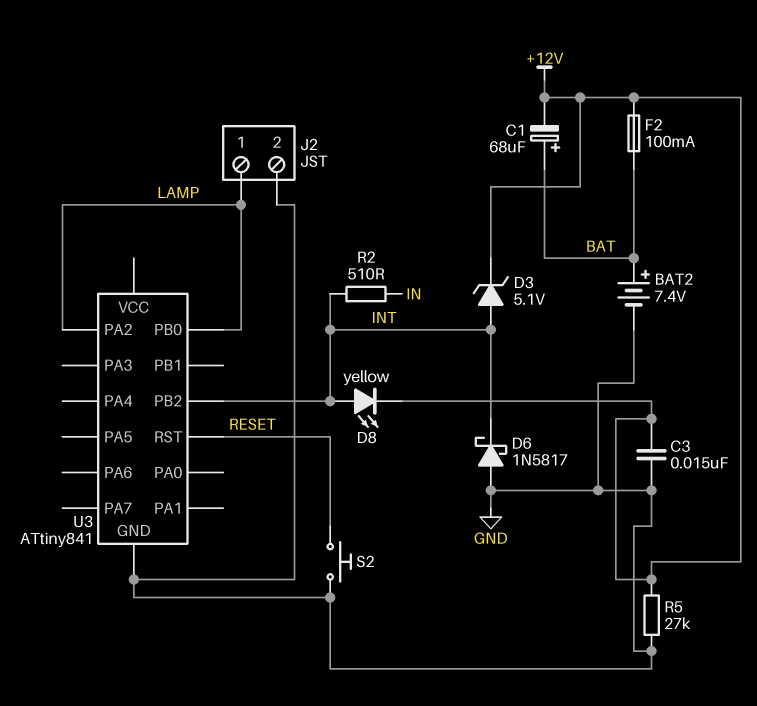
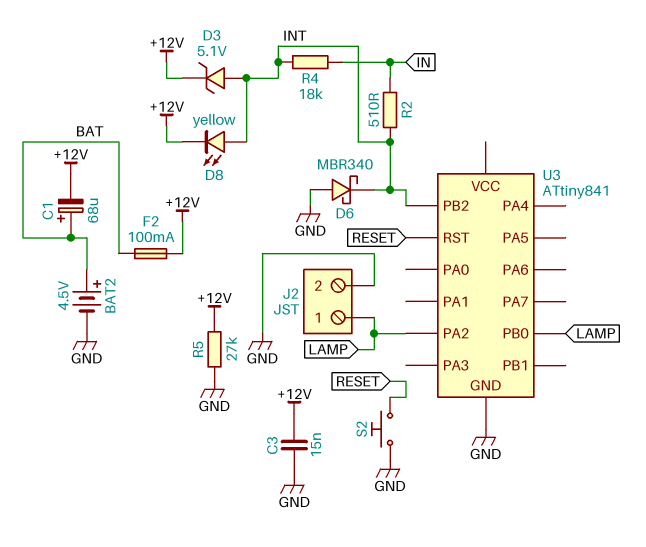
BAT2: 7.4V (plus BAT, minus GND) -> 4.5V (plus BAT, minus GND)
D6: schottky 1N5817 (A GND, K INT) -> schottky MBR340 (A GND, K INT)
R4: none -> 18k (IN, INT)

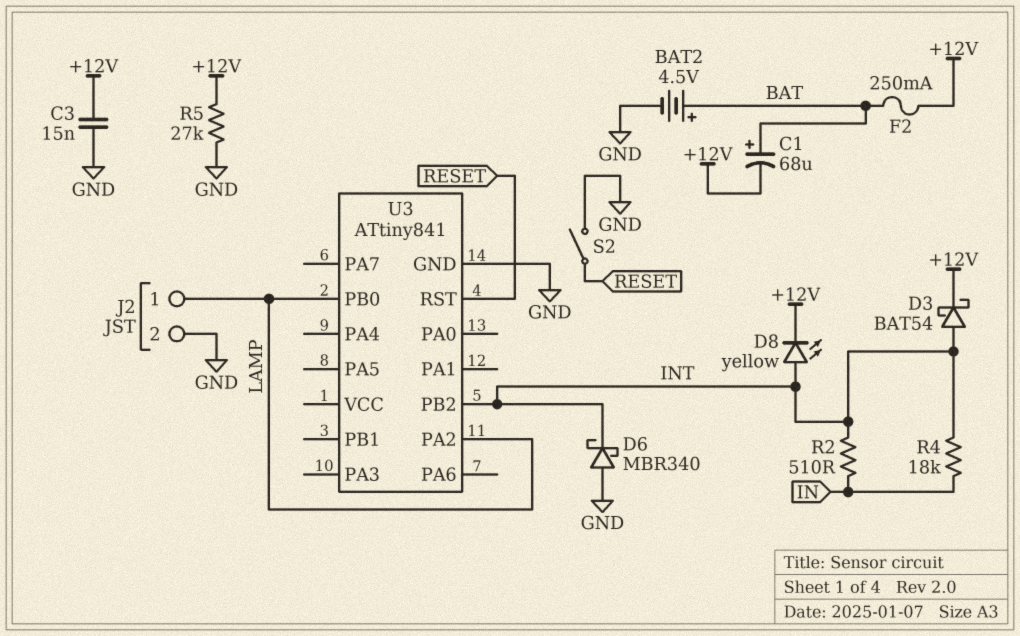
D3: zener 5.1V (A INT, K +12V) -> schottky BAT54 (A INT, K +12V)
F2: 100mA (+12V, BAT) -> 250mA (+12V, BAT)
S2: button (GND, RESET) -> switch (GND, RESET)

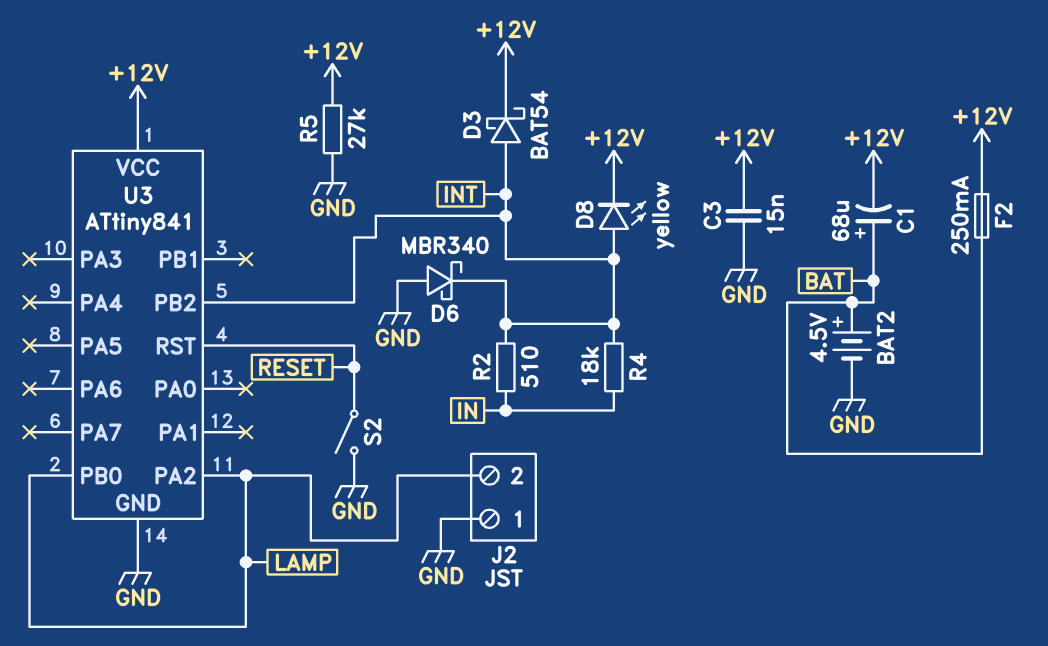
J2 pin 1: LAMP -> GND
J2 pin 2: GND -> LAMP
U3 pin VCC: none -> +12V

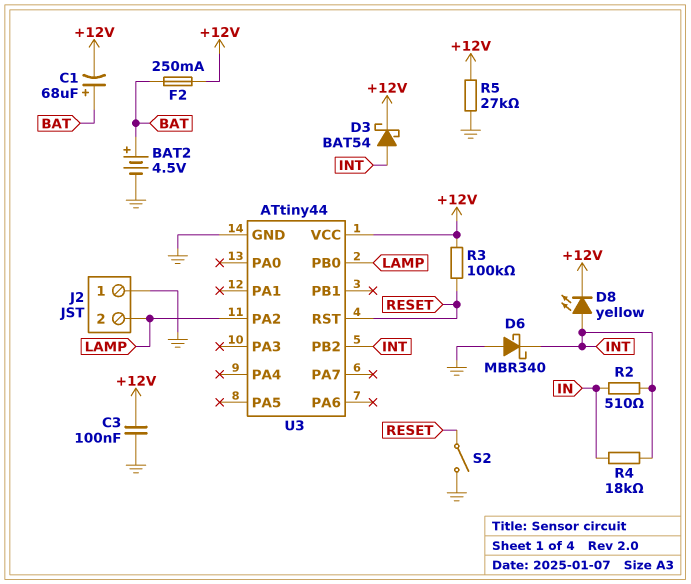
C3: 15nF (+12V, GND) -> 100nF (+12V, GND)
R3: none -> 100k (+12V, RESET)
U3: ATtiny841 -> ATtiny44

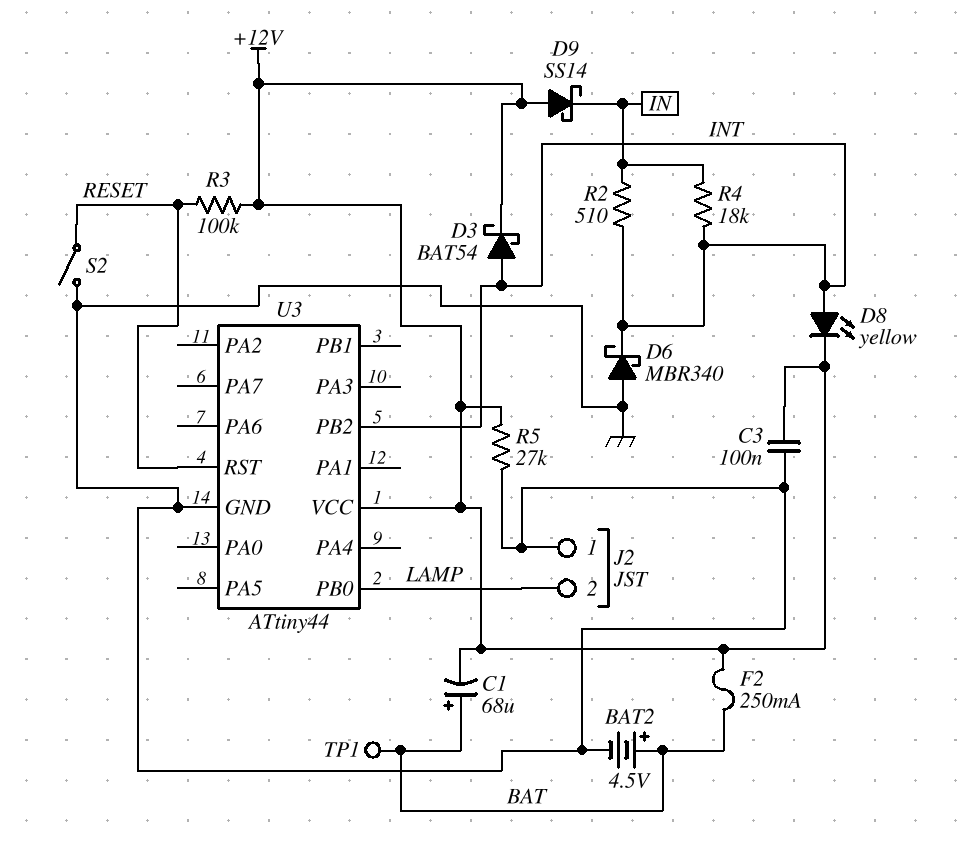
D9: none -> schottky SS14 (A +12V, K IN)
TP1: none -> test point (BAT)
U3 pin PA2: LAMP -> none

